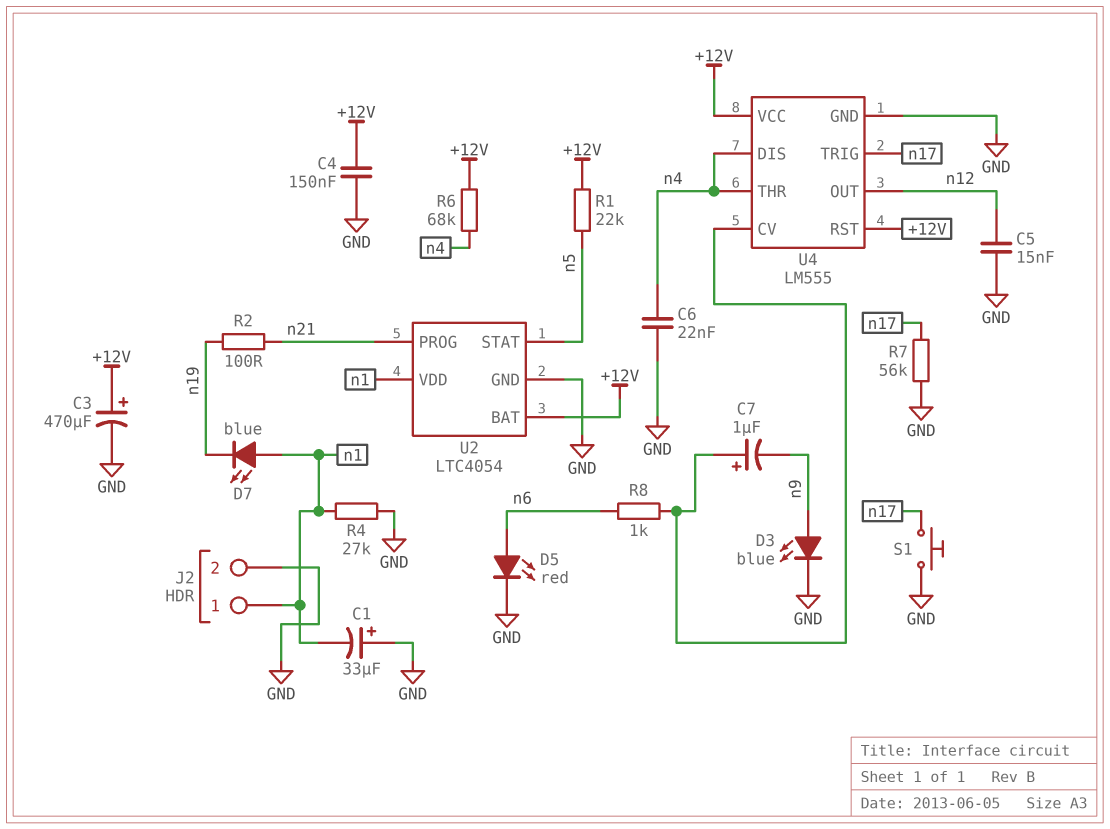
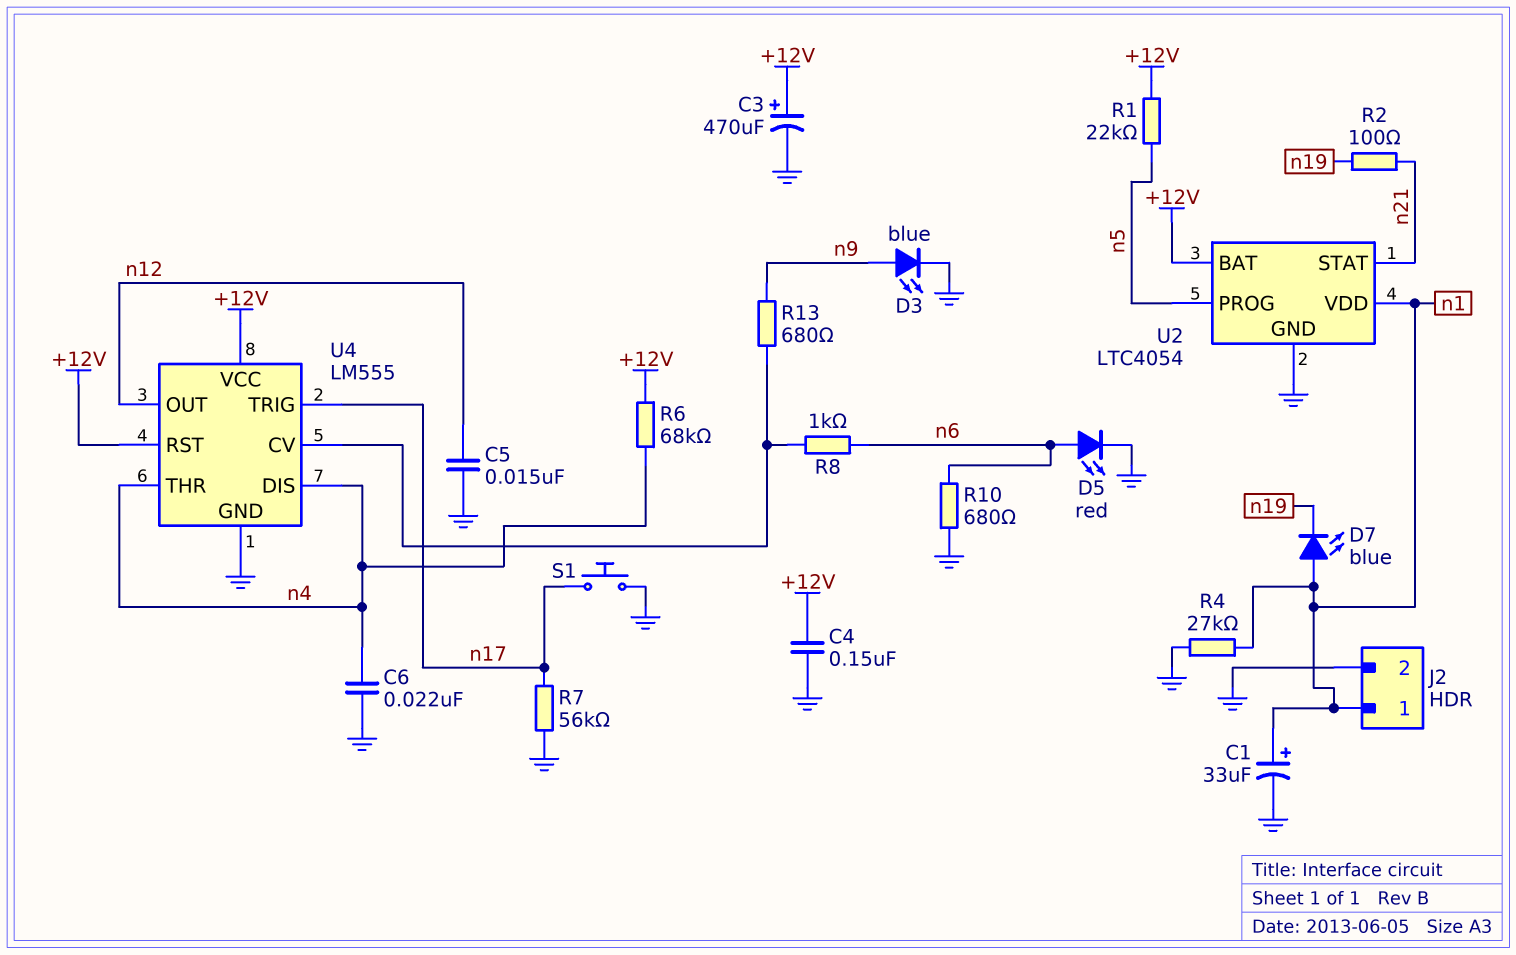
C1: 33uF (plus GND, minus n1) -> 33uF (plus n1, minus GND)
C7: 1uF (plus U4/CV, minus n9) -> none
R10: none -> 680 (GND, n6)
R13: none -> 680 (U4/CV, n9)
U2 pin PROG: n21 -> n5
U2 pin STAT: n5 -> n21

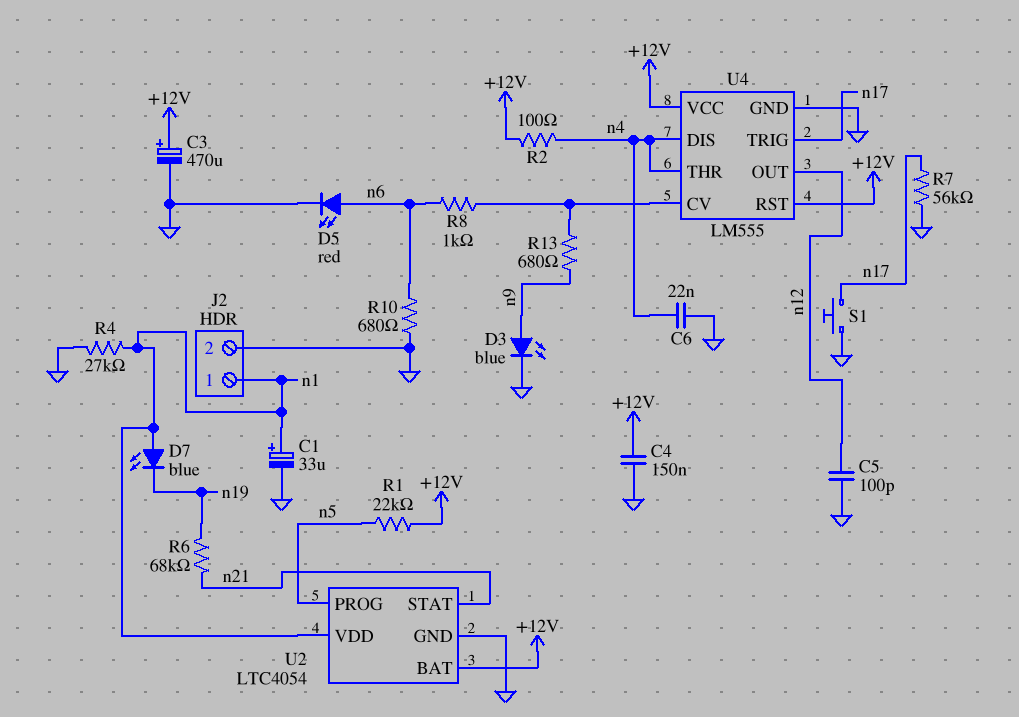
C5: 15nF (GND, n12) -> 100pF (GND, n12)
R2: 100 (n19, n21) -> 100 (+12V, n4)
R6: 68k (+12V, n4) -> 68k (n19, n21)

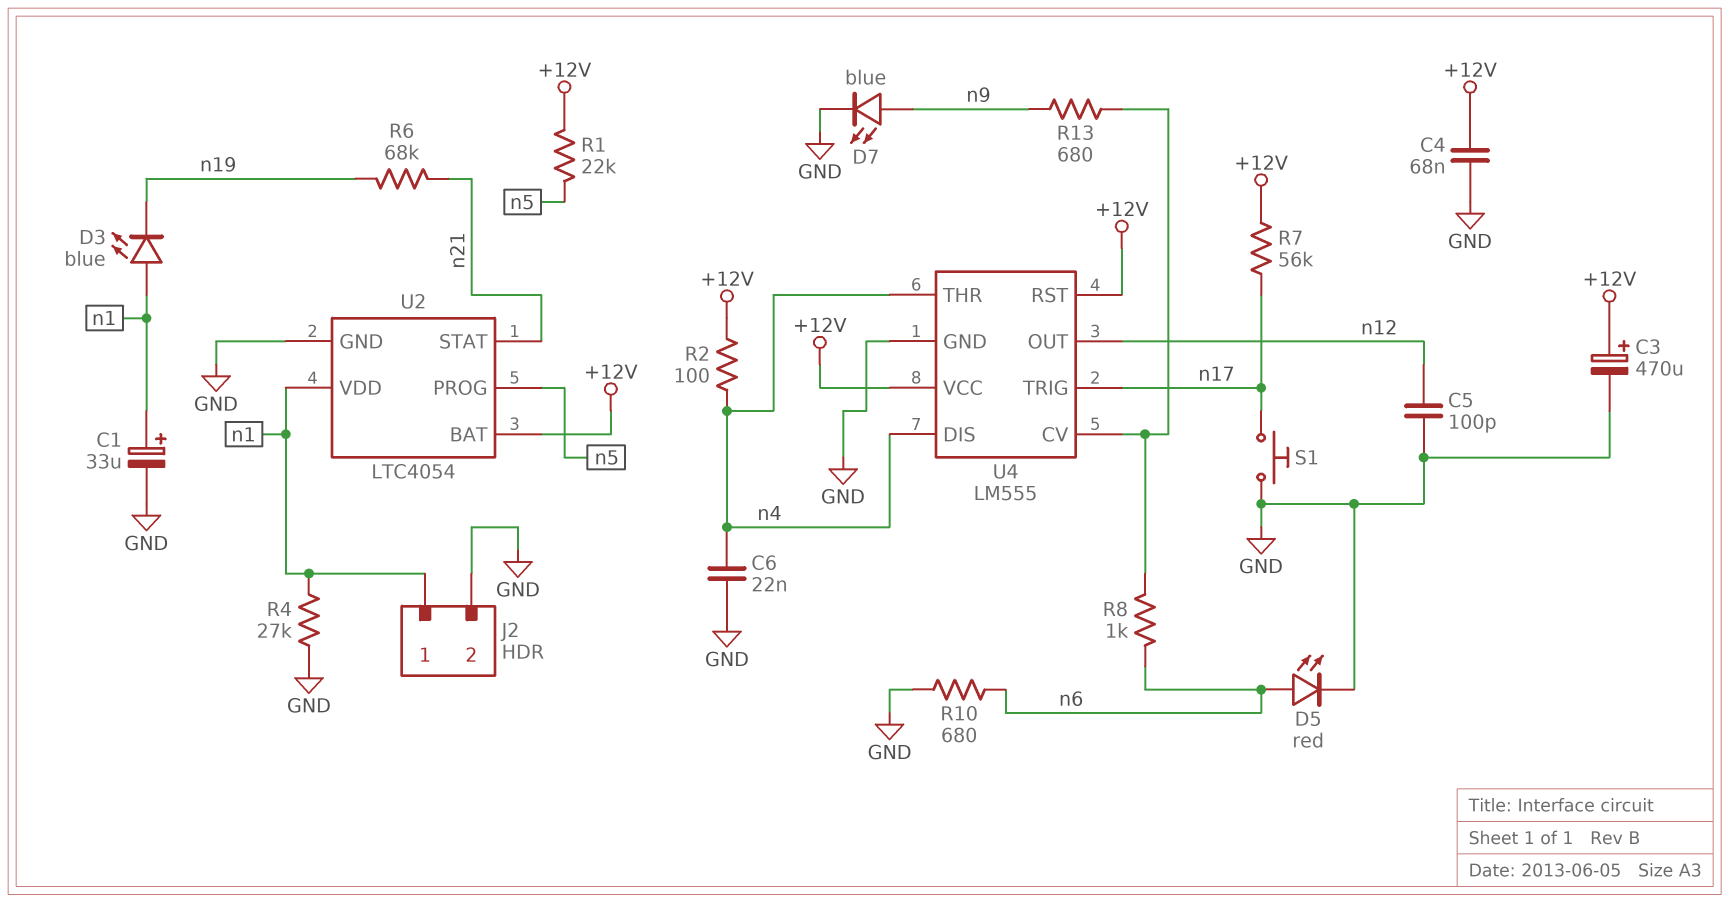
C4: 150nF (+12V, GND) -> 68nF (+12V, GND)
D3: LED blue (A n9, K GND) -> LED blue (A n1, K n19)
D7: LED blue (A n1, K n19) -> LED blue (A n9, K GND)
R7: 56k (GND, n17) -> 56k (+12V, n17)

